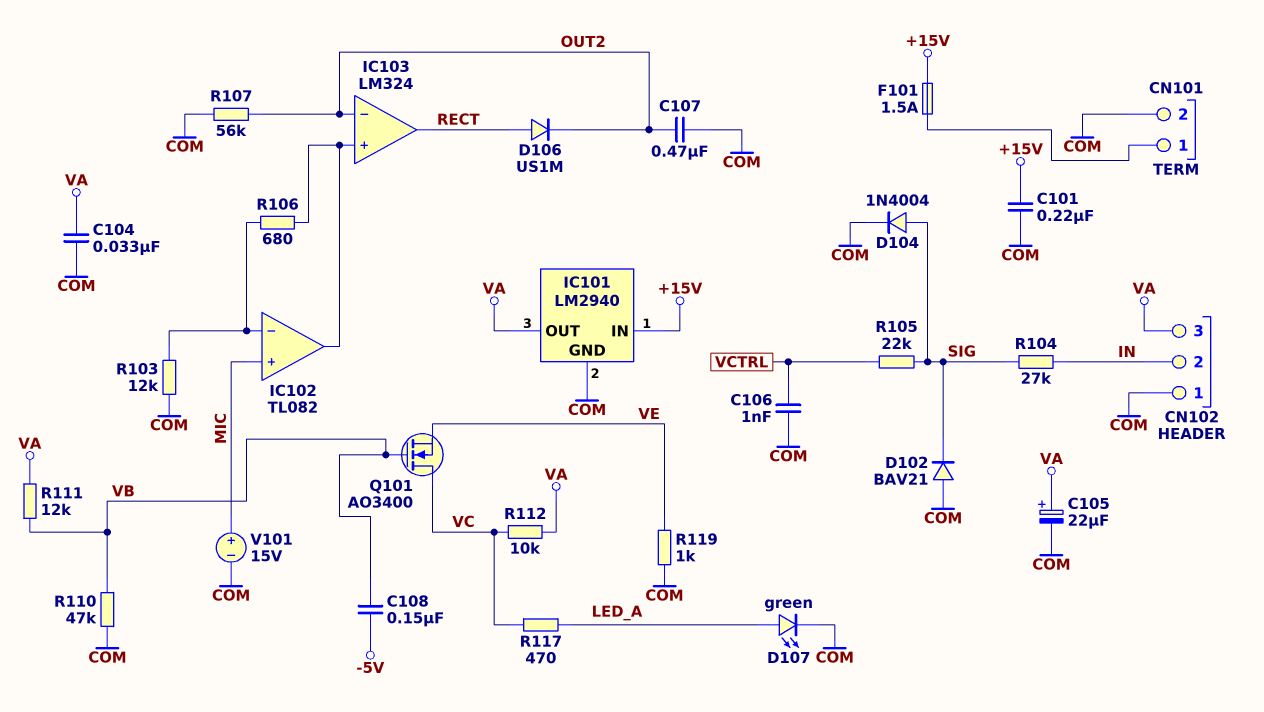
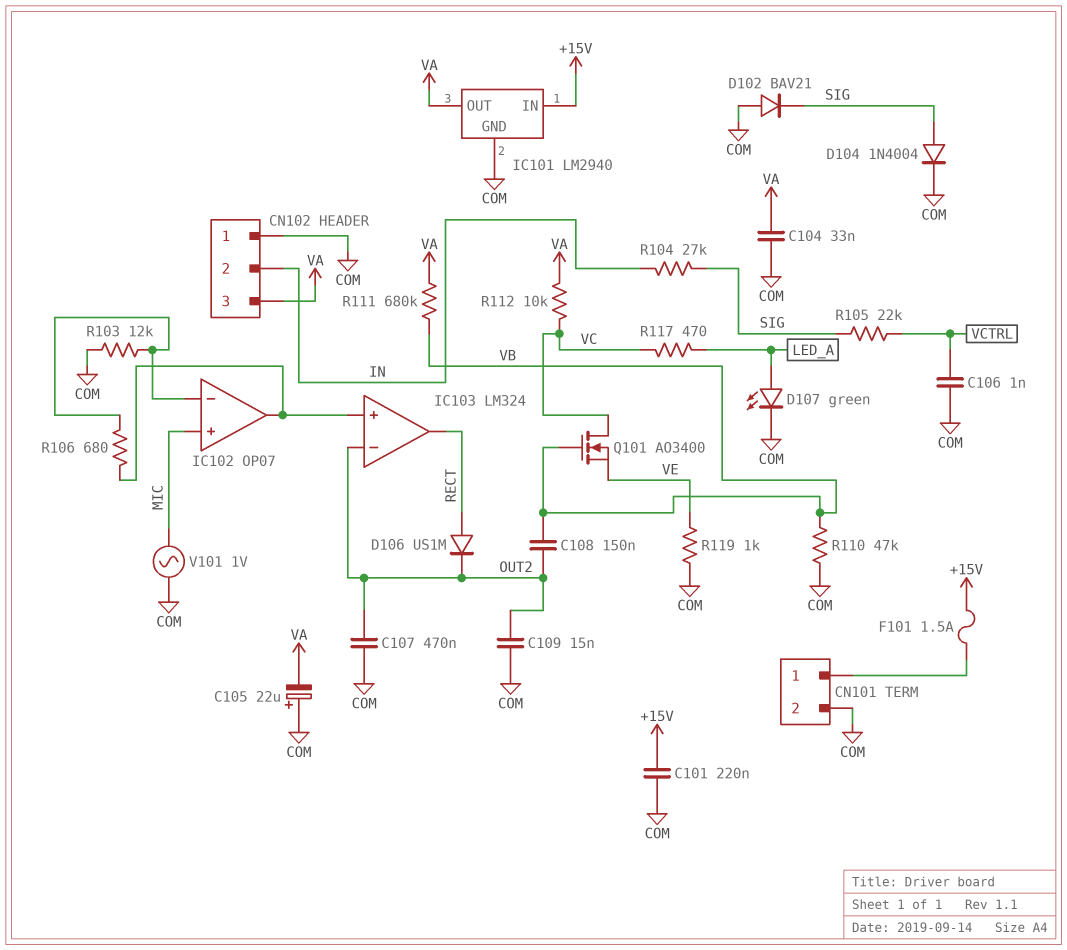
C105: 22uF (plus VA, minus COM) -> 22uF (plus COM, minus VA)
C108: 150nF (-5V, VB) -> 150nF (OUT2, VB)
C109: none -> 15nF (COM, OUT2)
IC102: TL082 -> OP07
R107: 56k (COM, OUT2) -> none
R111: 12k (VA, VB) -> 680k (VA, VB)
V101: 15V (plus MIC, minus COM) -> AC 1V (COM, MIC)

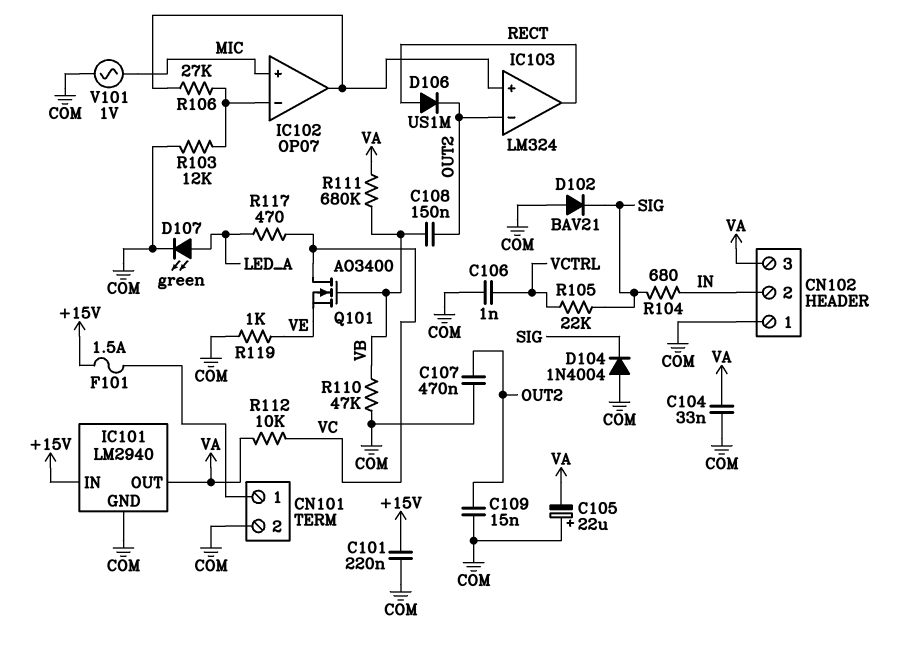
D104: diode 1N4004 (A SIG, K COM) -> diode 1N4004 (A COM, K SIG)
R104: 27k (IN, SIG) -> 680 (IN, SIG)
R106: 680 (IC102/in-, IC102/out) -> 27k (IC102/in-, IC102/out)

